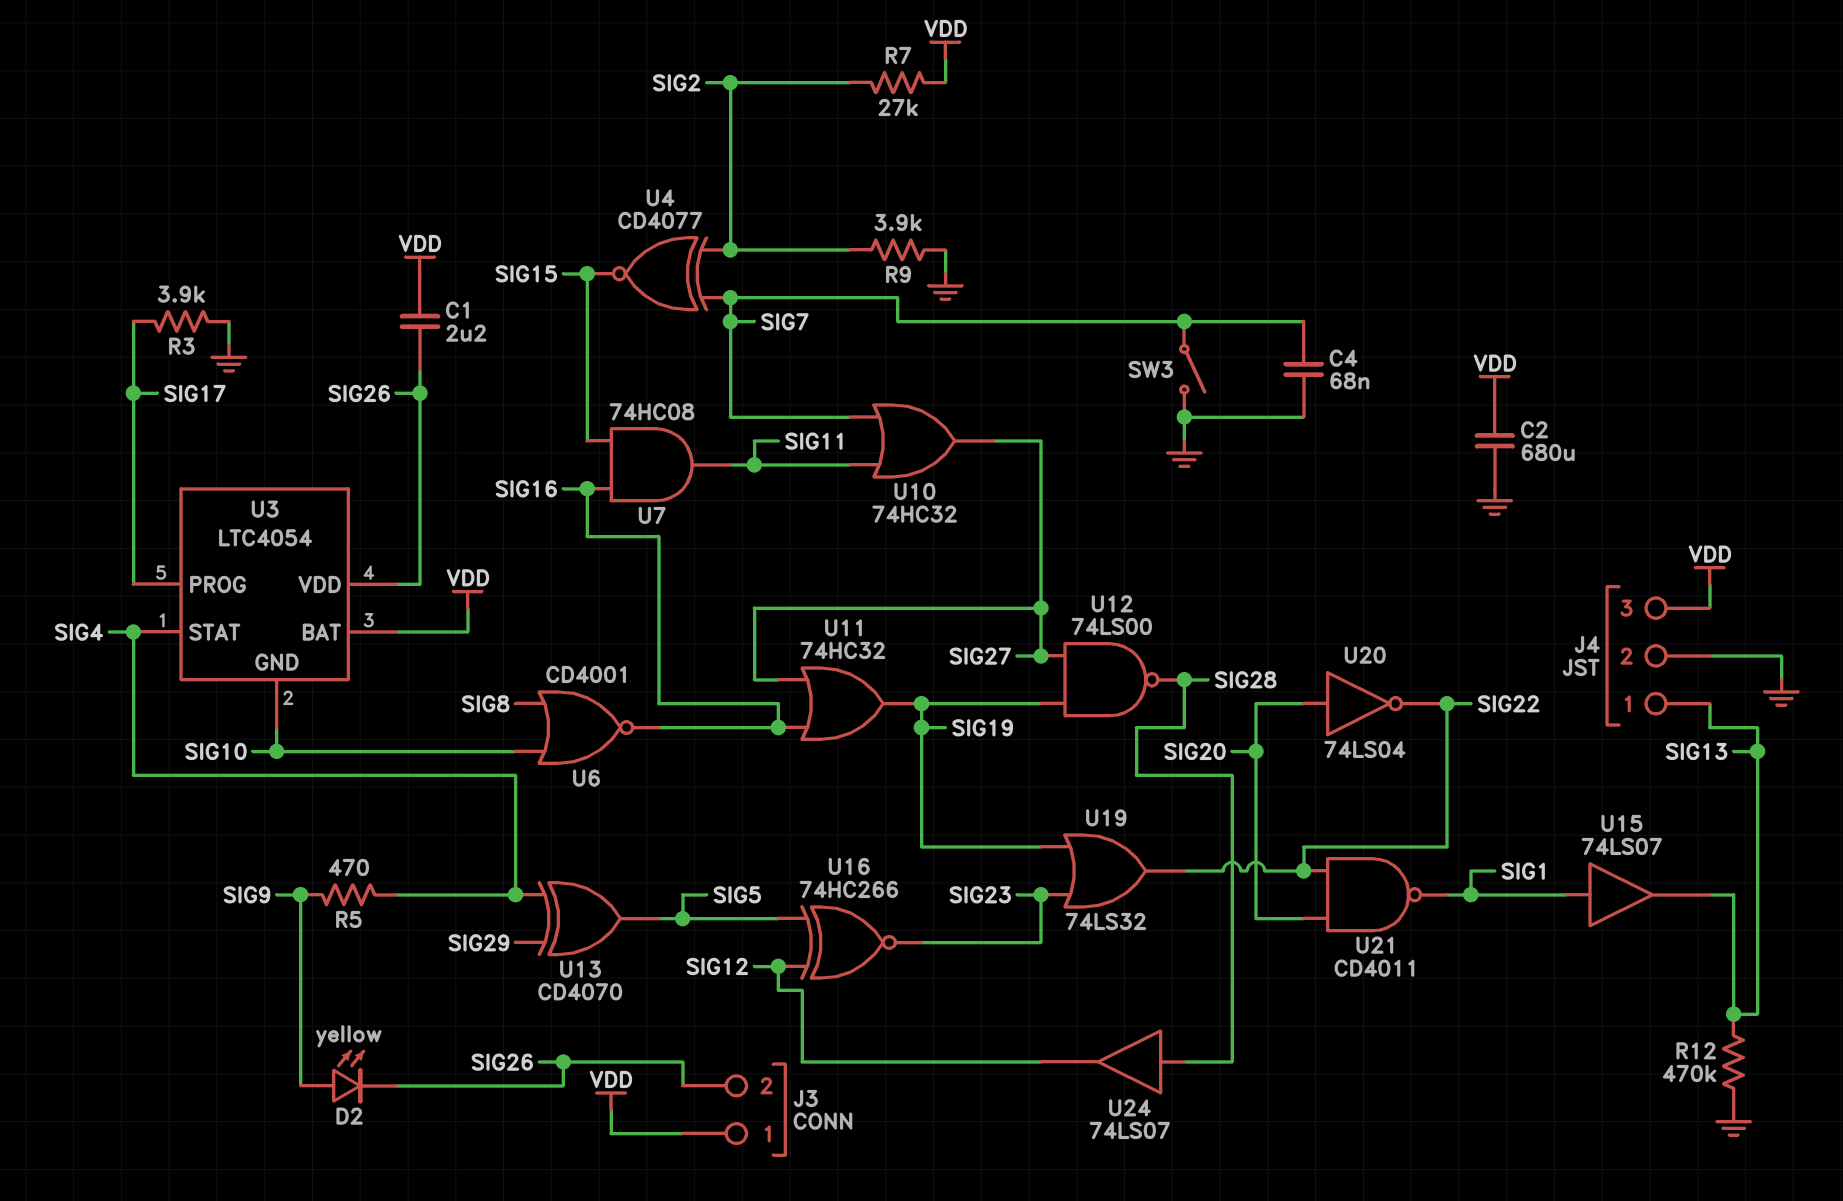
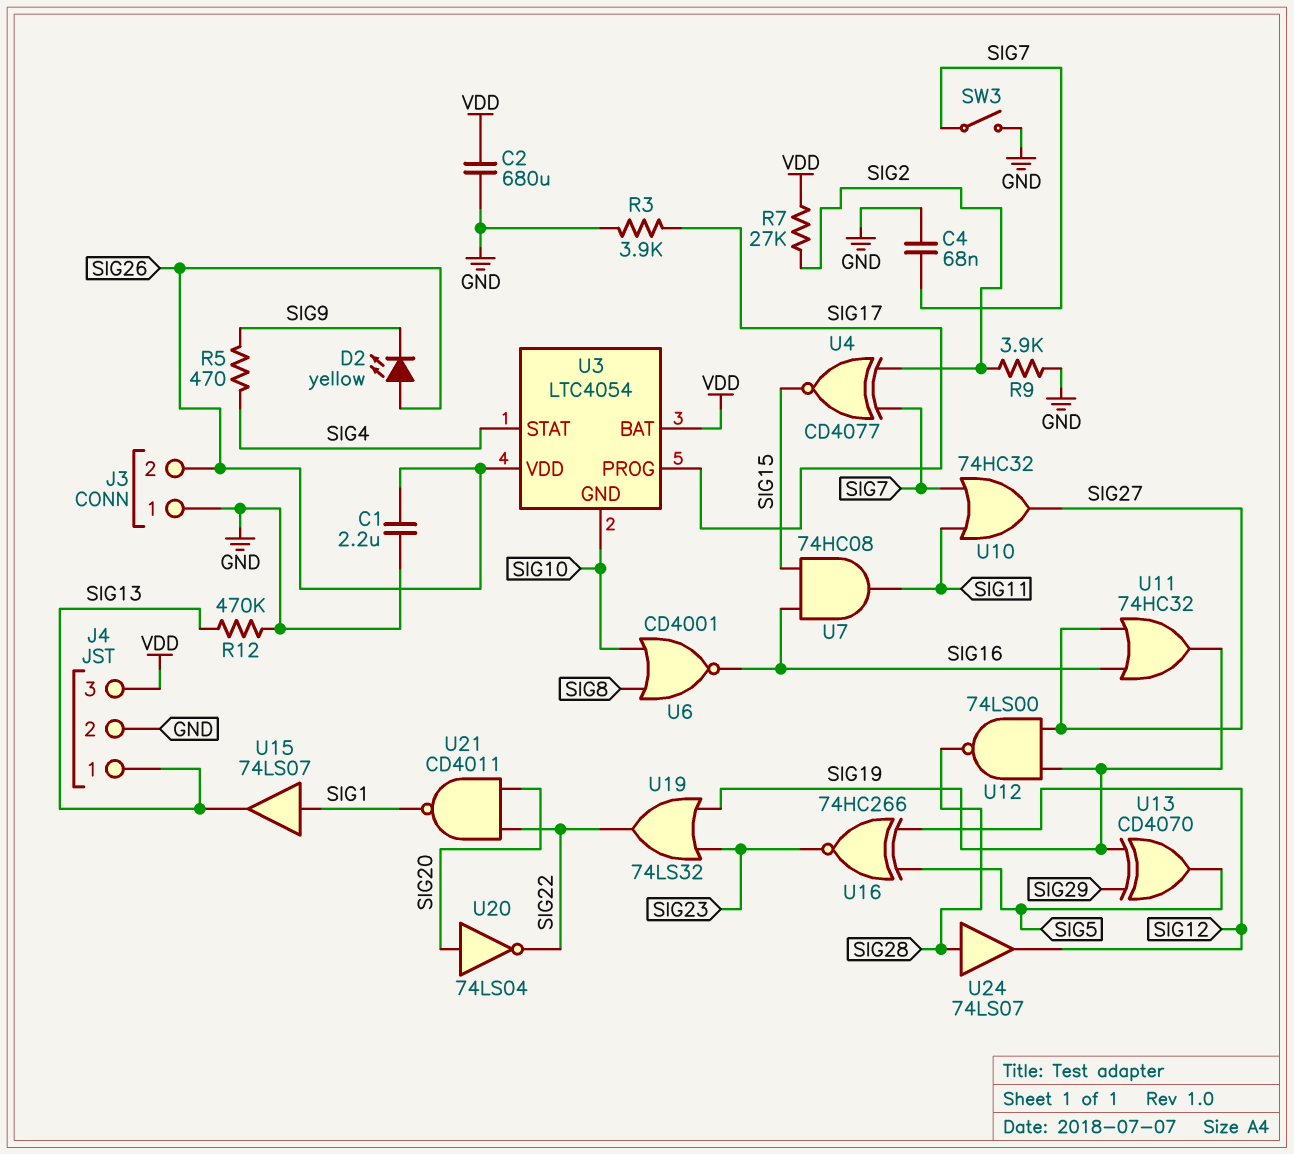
C1: 2.2uF (SIG26, VDD) -> 2.2uF (GND, SIG26)
D2: LED yellow (A SIG9, K SIG26) -> LED yellow (A SIG26, K SIG9)
J3 pin 1: VDD -> GND
U13: XOR CD4070 (in SIG4, in SIG29, out SIG5) -> XOR CD4070 (in SIG19, in SIG29, out SIG5)

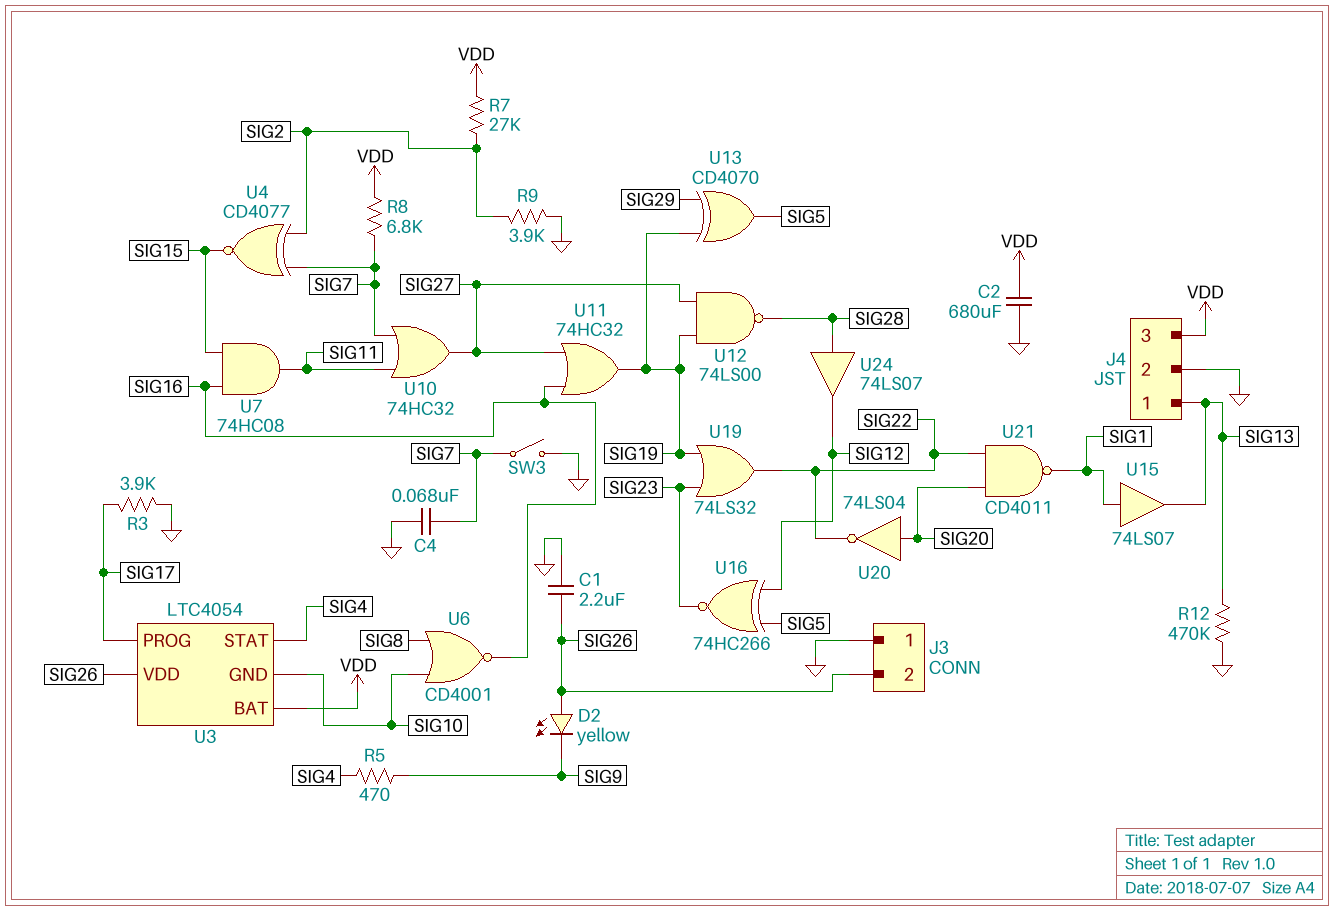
R8: none -> 6.8k (SIG7, VDD)

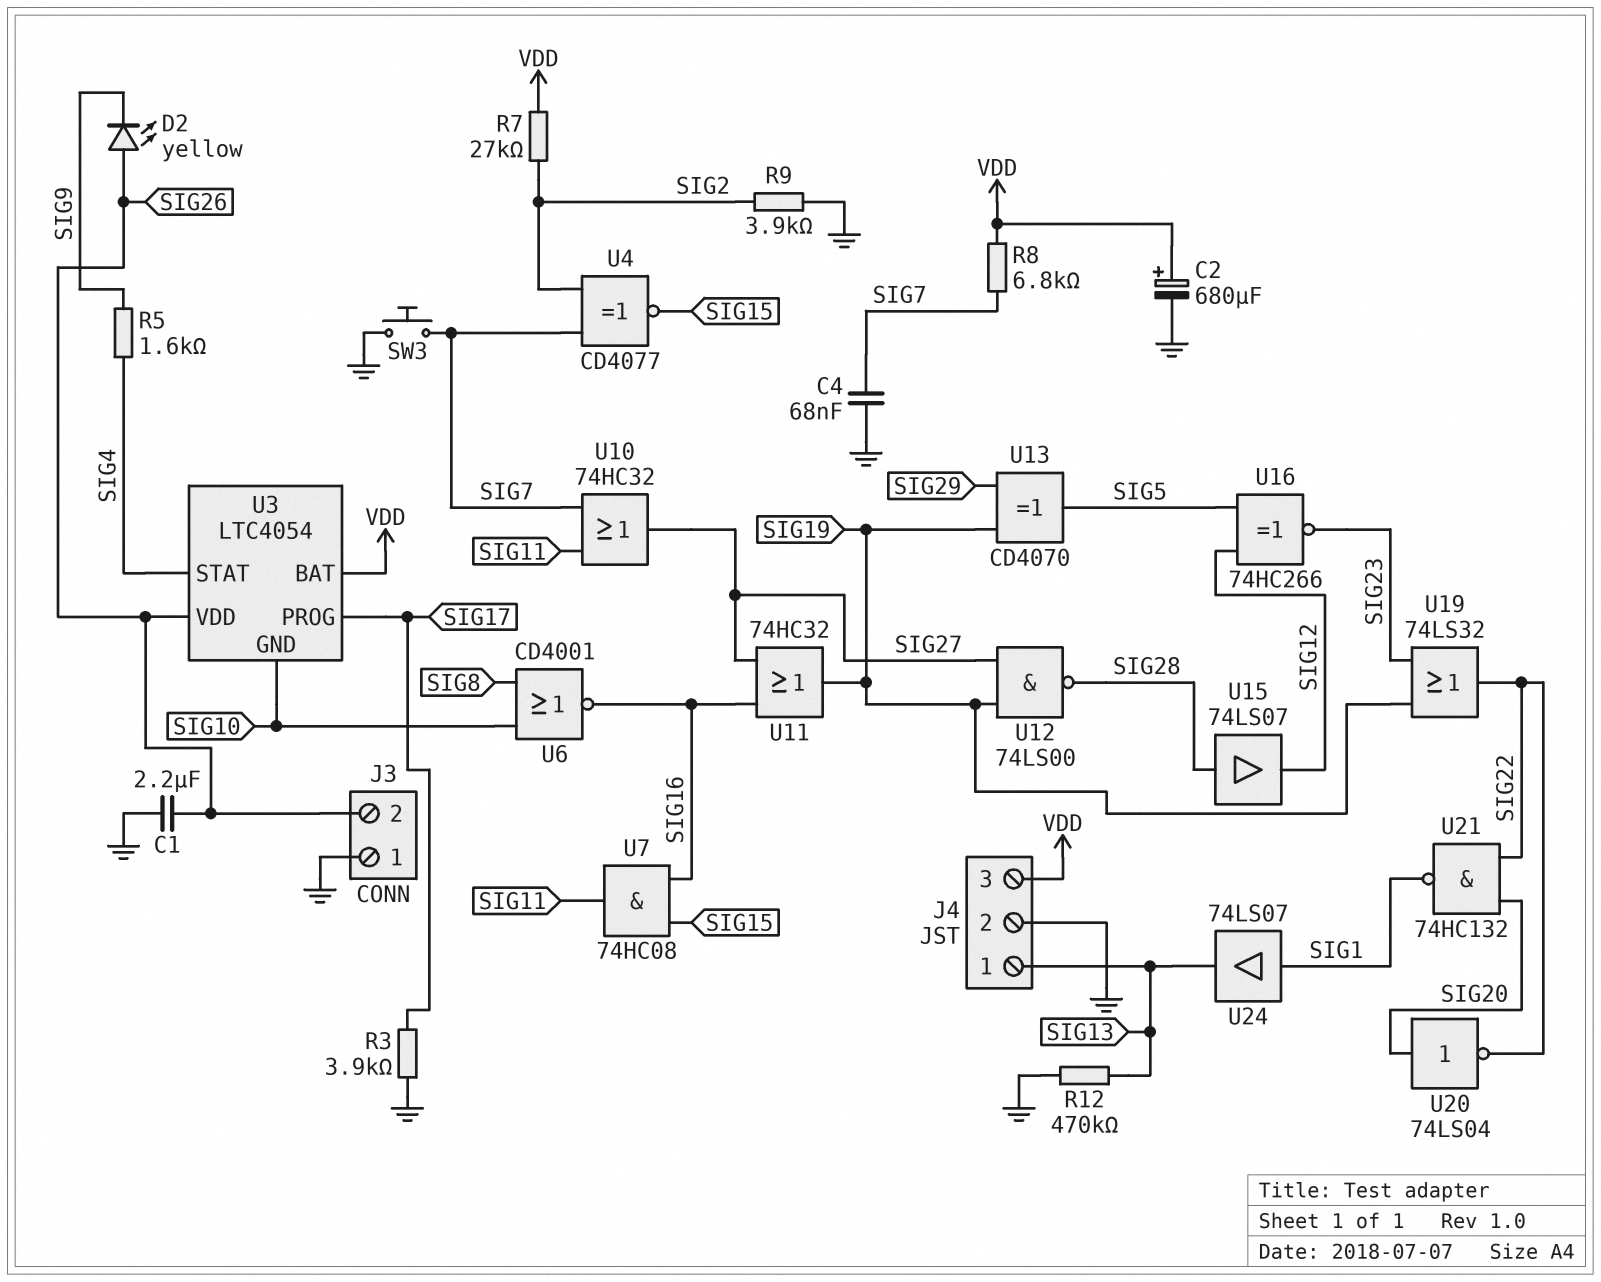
C2: 680uF (GND, VDD) -> 680uF (plus VDD, minus GND)
R5: 470 (SIG4, SIG9) -> 1.6k (SIG4, SIG9)
SW3: switch (GND, SIG7) -> button (GND, SIG7)
U15: buffer 74LS07 (in SIG1, out SIG13) -> buffer 74LS07 (in SIG28, out SIG12)
U21: NAND CD4011 (in SIG20, in SIG22, out SIG1) -> NAND 74HC132 (in SIG20, in SIG22, out SIG1)
U24: buffer 74LS07 (in SIG28, out SIG12) -> buffer 74LS07 (in SIG1, out SIG13)

